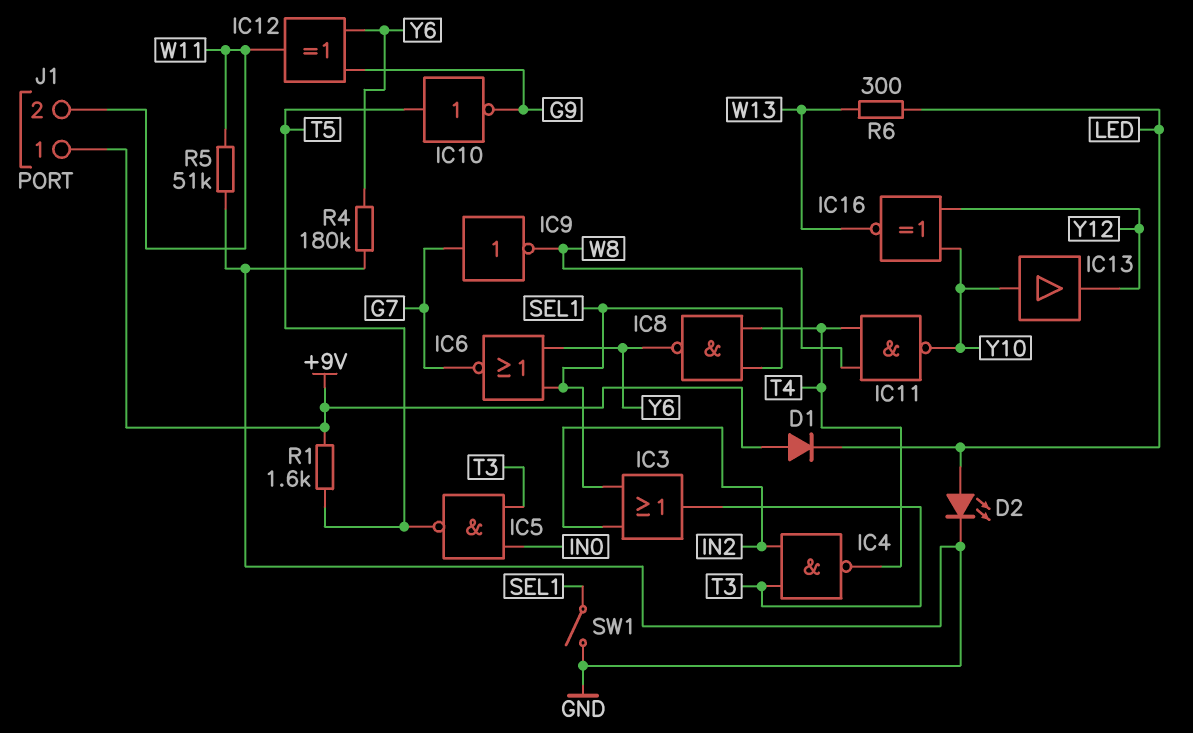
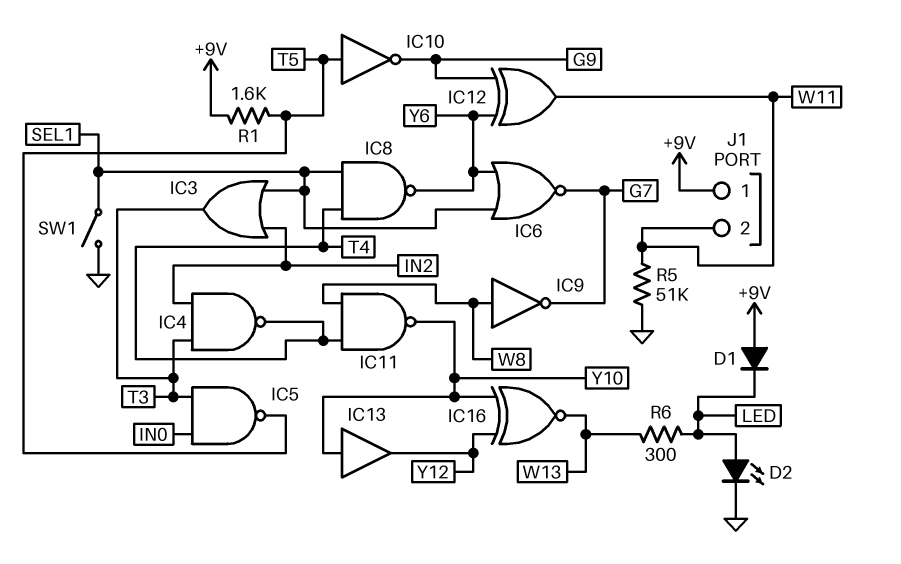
IC9: NOT (in G7, out W8) -> NOT (in W8, out G7)
R4: 180k (GND, Y6) -> none

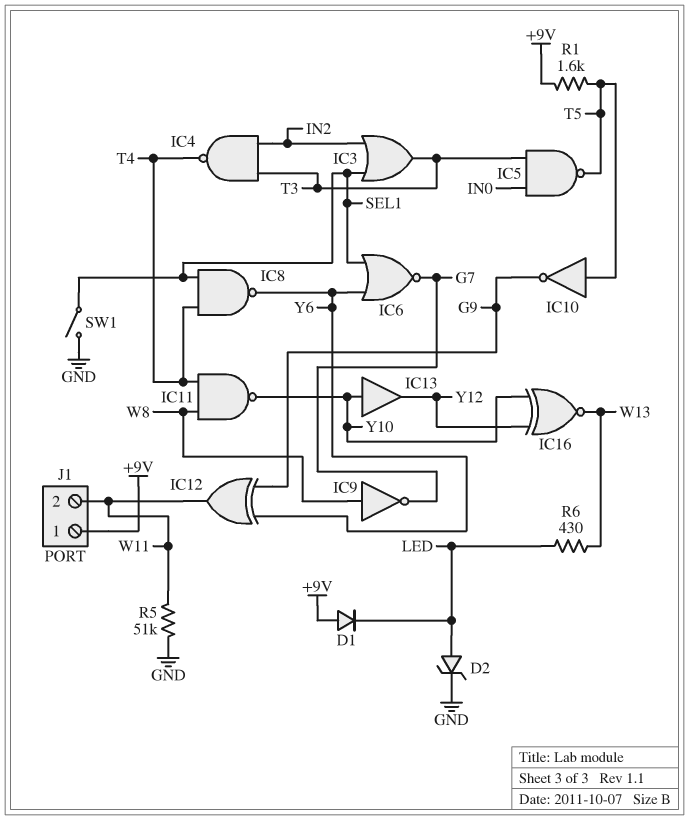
D2: LED (A LED, K GND) -> zener (A LED, K GND)
R6: 300 (LED, W13) -> 430 (LED, W13)

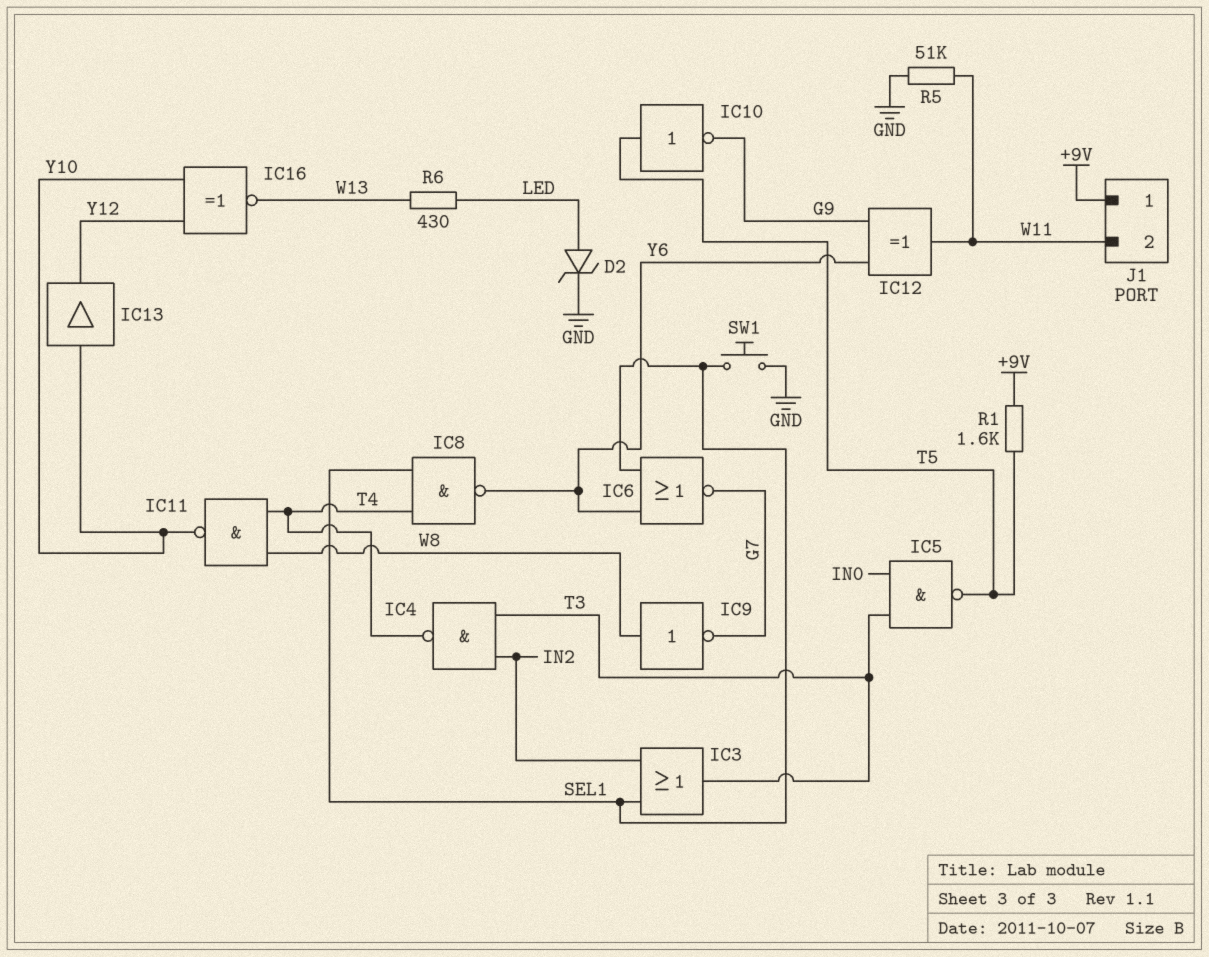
D1: diode (A +9V, K LED) -> none
SW1: switch (GND, SEL1) -> button (GND, SEL1)

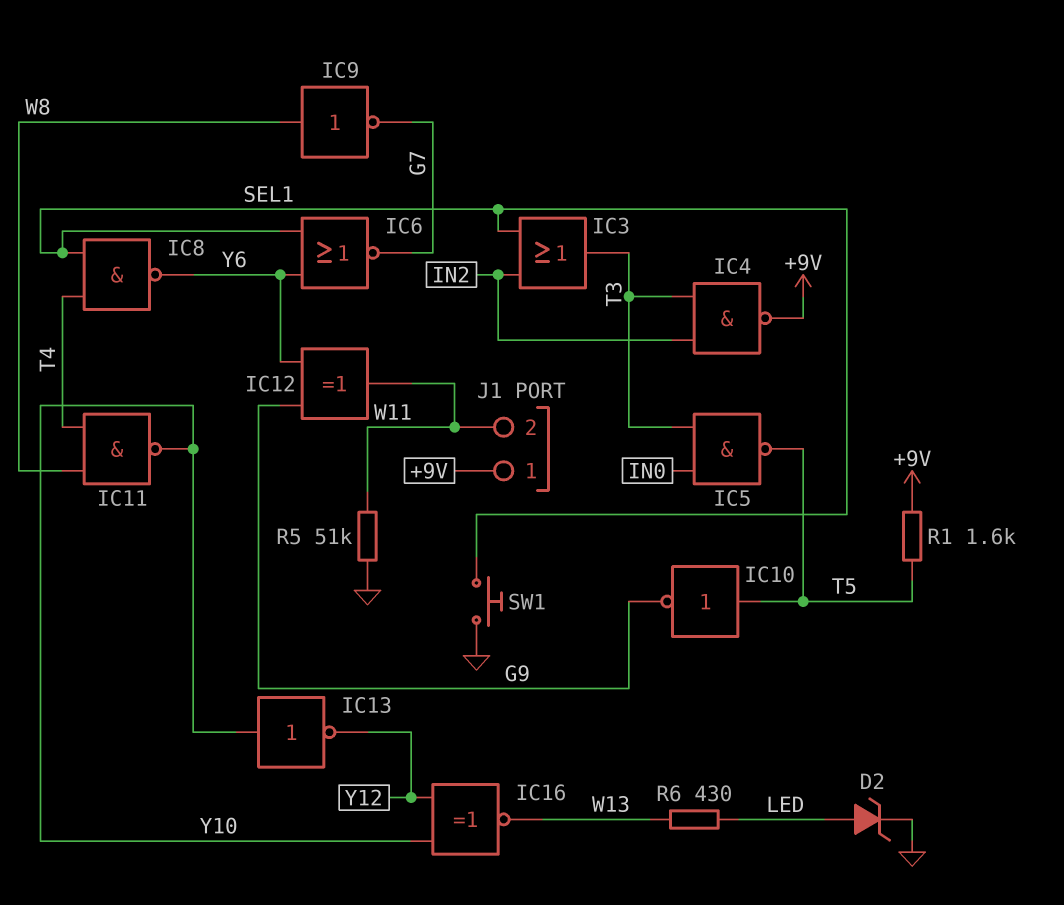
IC4: NAND (in IN2, in T3, out T4) -> NAND (in IN2, in T3, out +9V)
IC13: buffer (in Y10, out Y12) -> NOT (in Y10, out Y12)

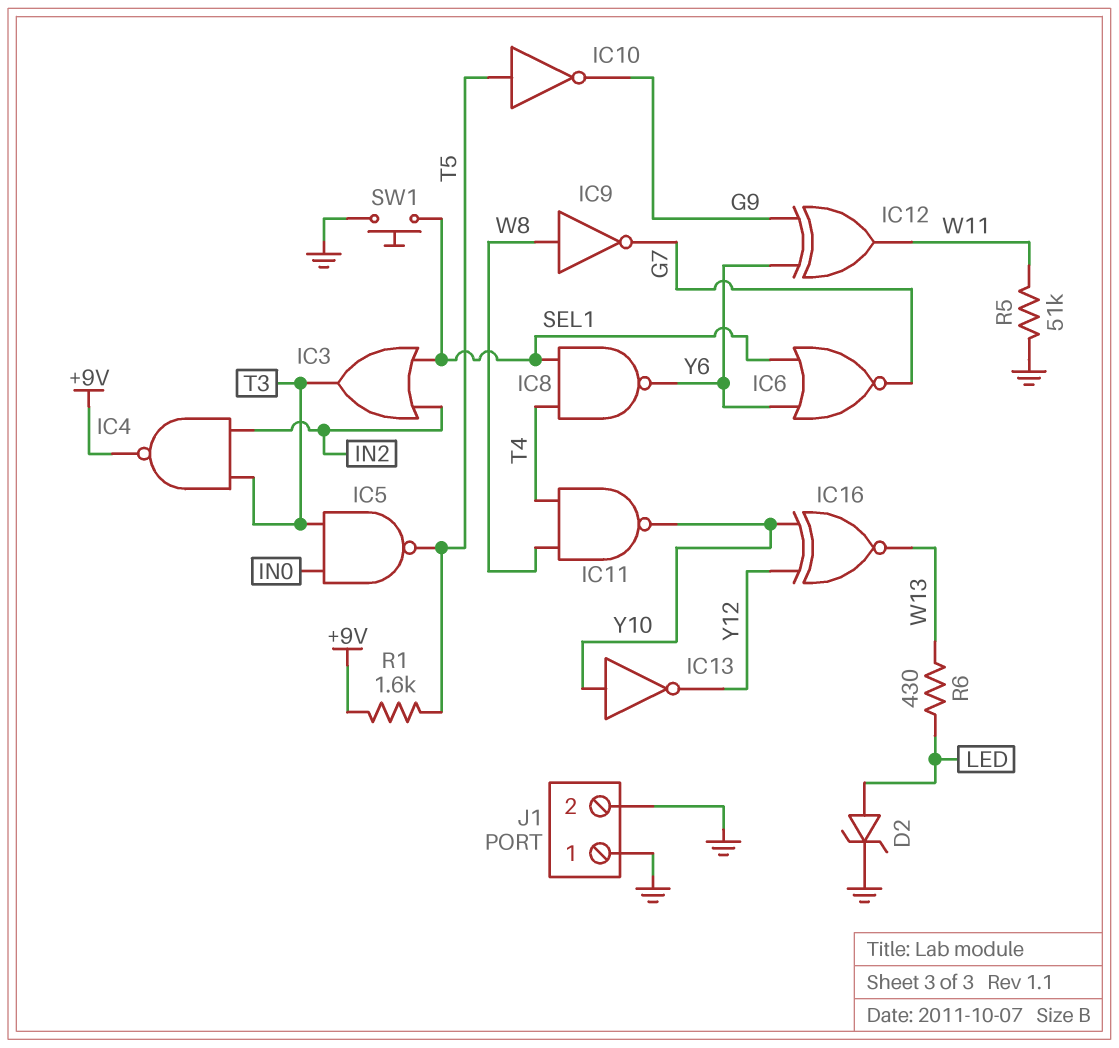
J1 pin 1: +9V -> GND
J1 pin 2: W11 -> GND

